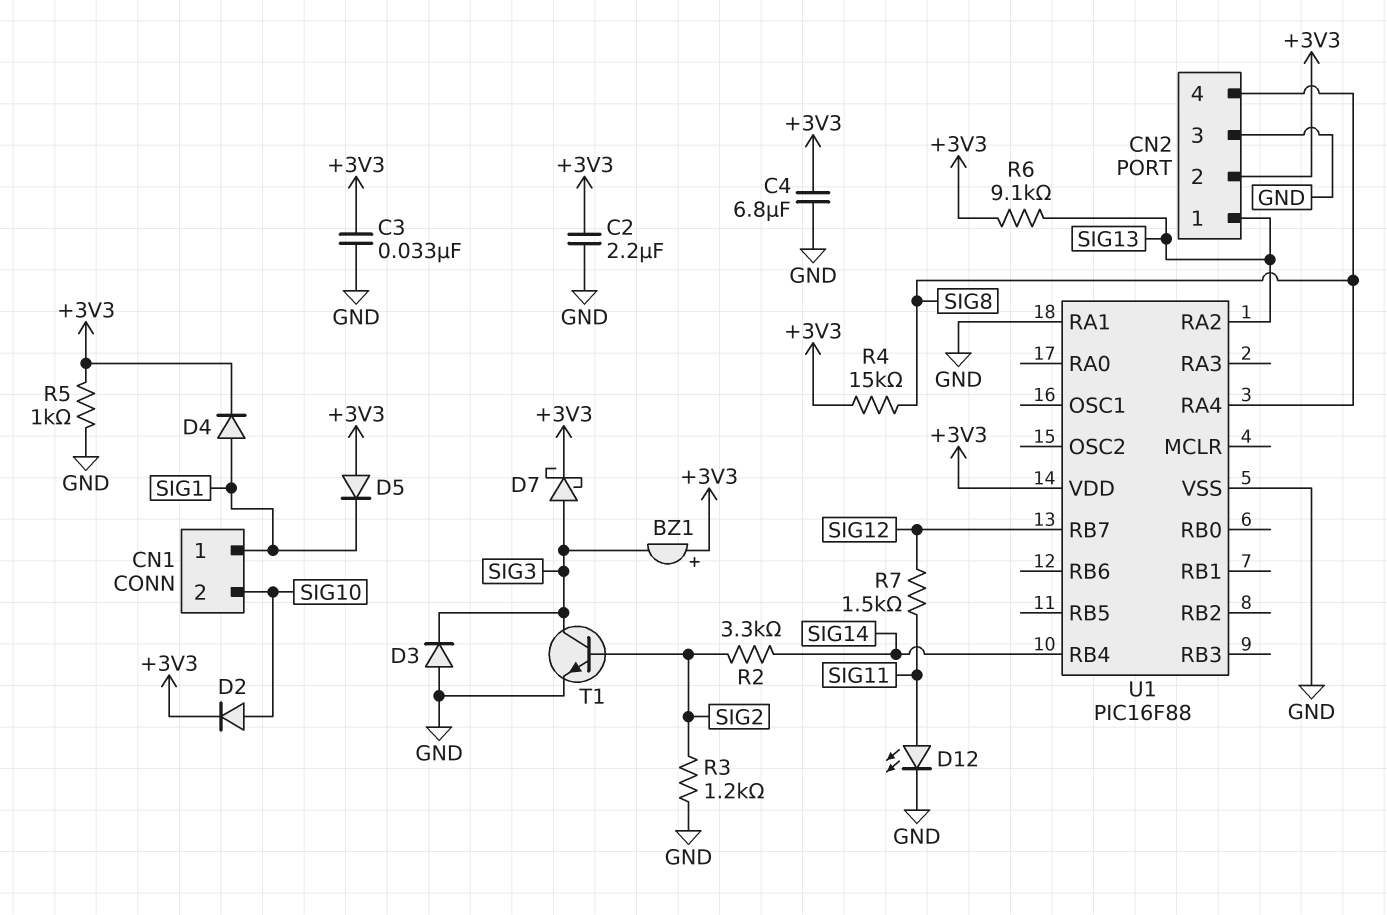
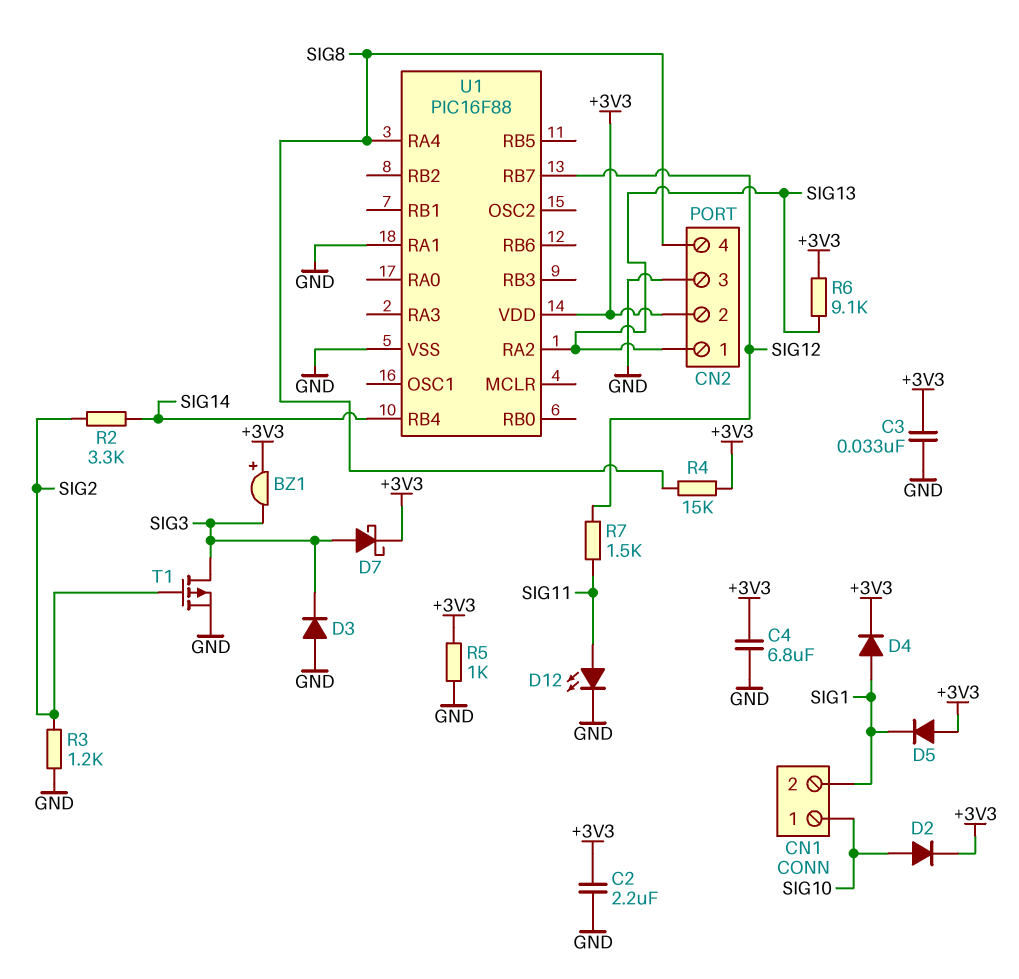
CN1 pin 1: SIG1 -> SIG10
CN1 pin 2: SIG10 -> SIG1
T1: NPN (B SIG2, C SIG3, E GND) -> PMOS (G SIG2, D SIG3, S GND)

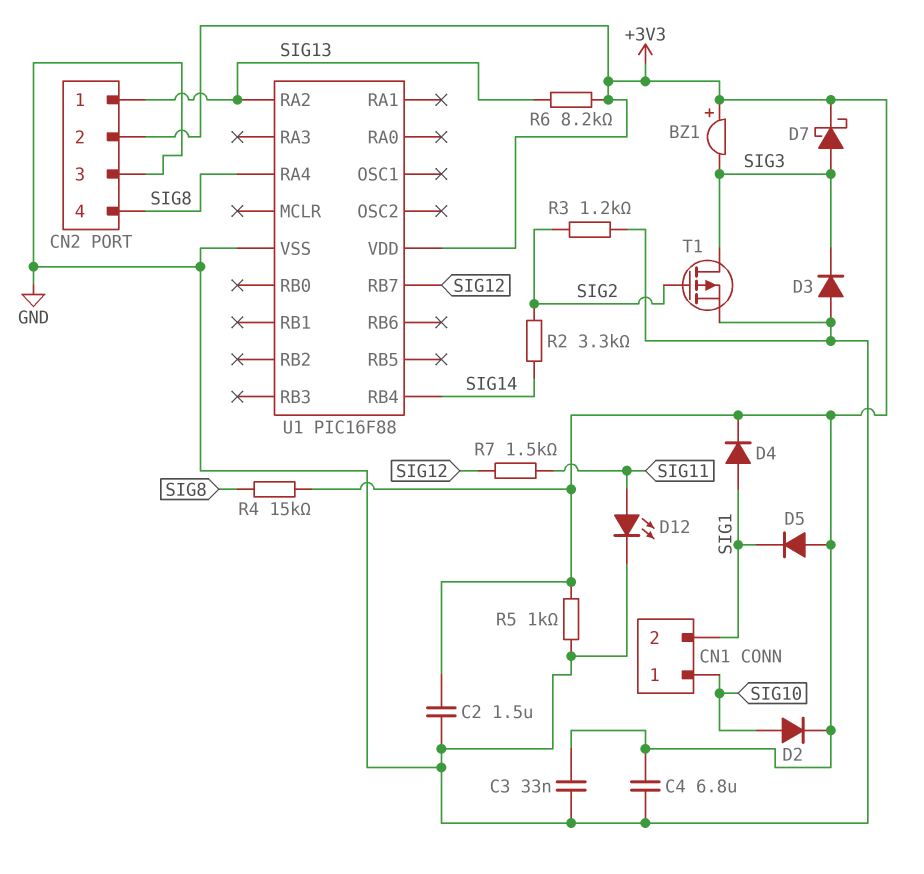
C2: 2.2uF (+3V3, GND) -> 1.5uF (+3V3, GND)
R6: 9.1k (+3V3, SIG13) -> 8.2k (+3V3, SIG13)
U1 pin RA1: GND -> none

